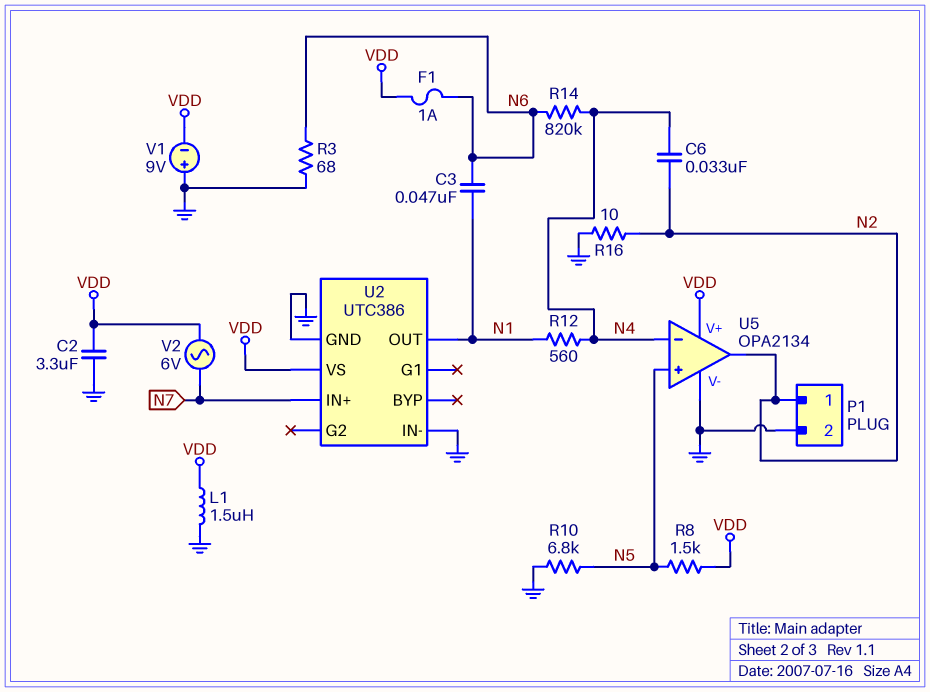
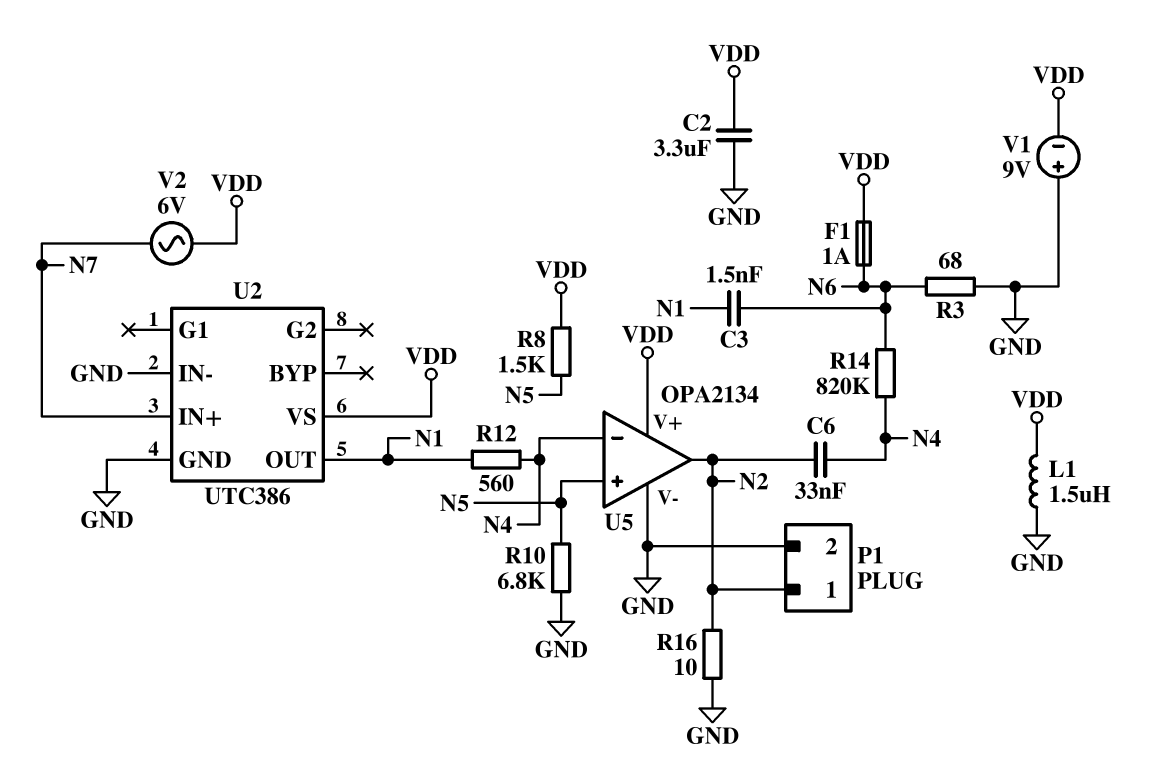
C3: 47nF (N1, N6) -> 1.5nF (N1, N6)

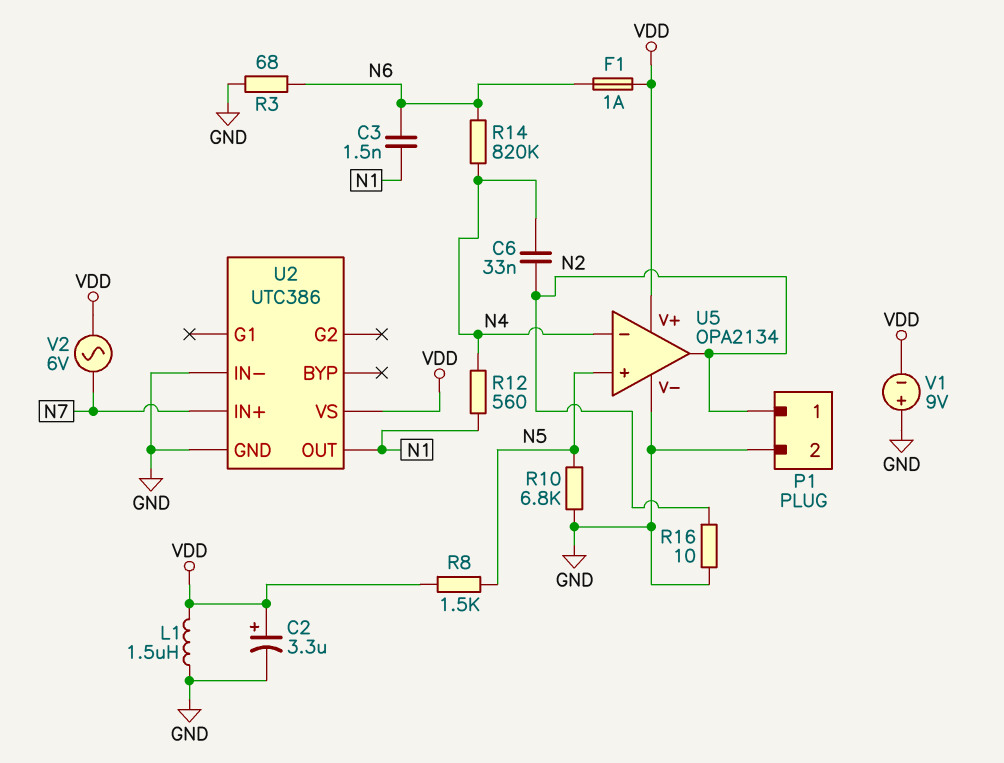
C2: 3.3uF (GND, VDD) -> 3.3uF (plus VDD, minus GND)

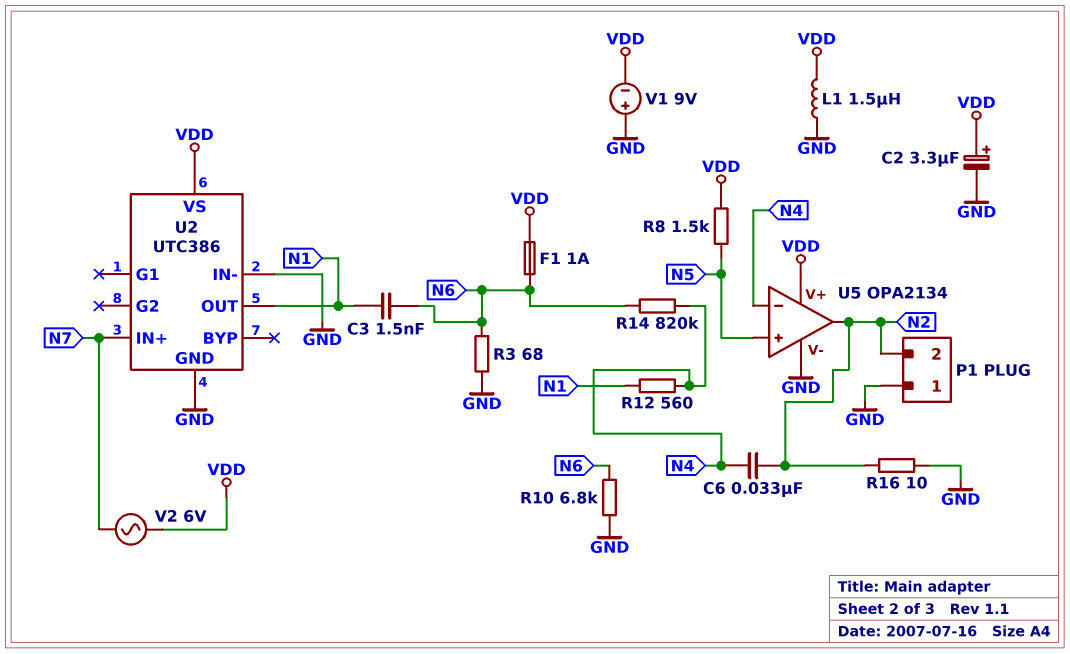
P1 pin 1: N2 -> GND
P1 pin 2: GND -> N2
R10: 6.8k (GND, N5) -> 6.8k (GND, N6)

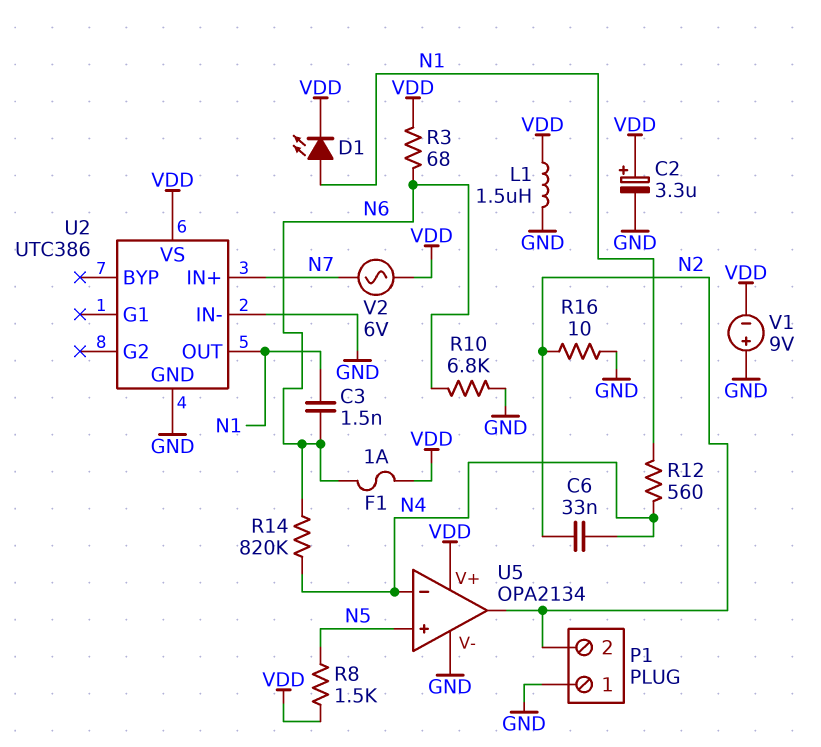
D1: none -> LED (A N1, K VDD)
R3: 68 (GND, N6) -> 68 (N6, VDD)

